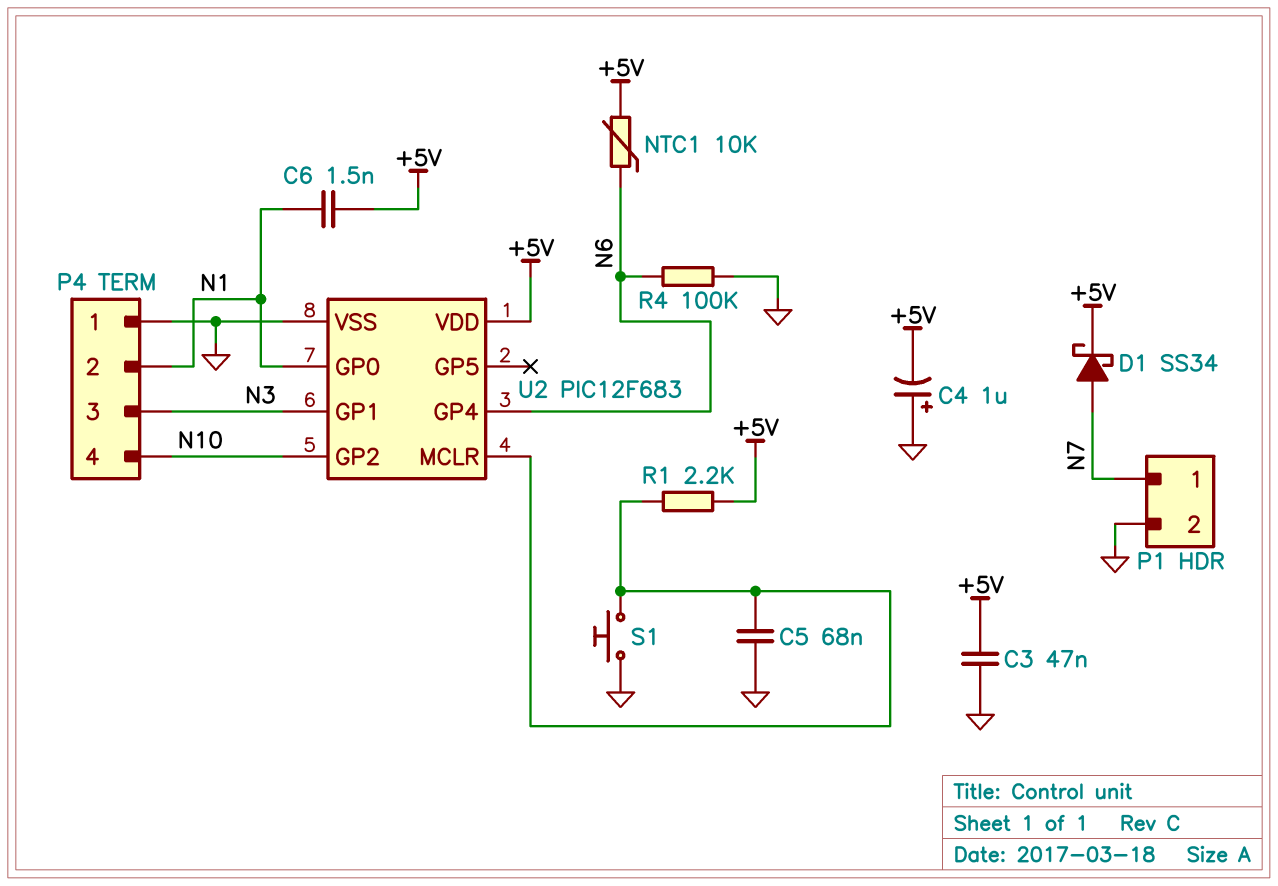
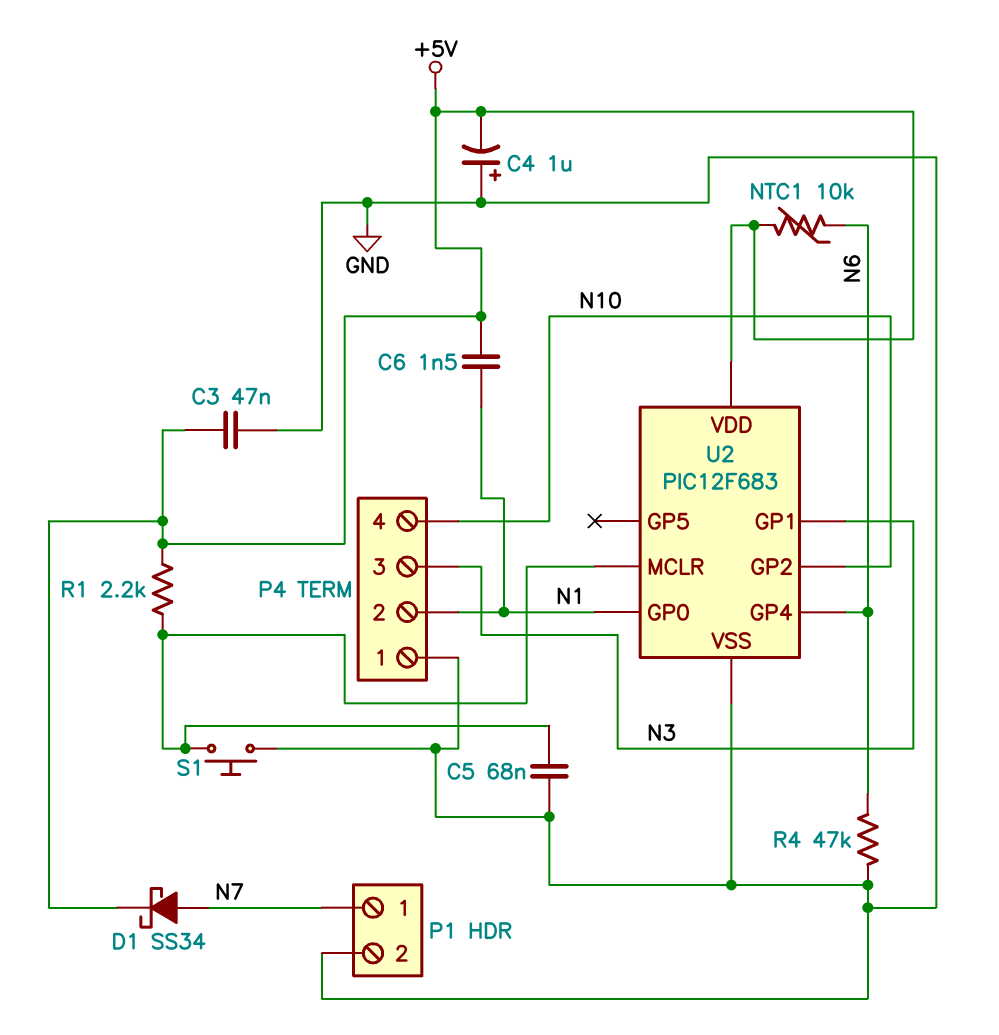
R4: 100k (GND, N6) -> 47k (GND, N6)

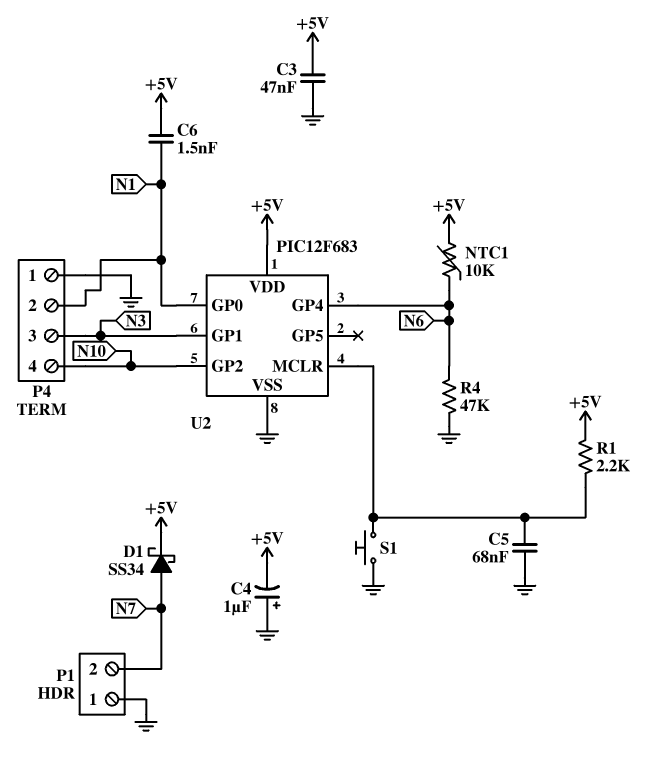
P1 pin 1: N7 -> GND
P1 pin 2: GND -> N7

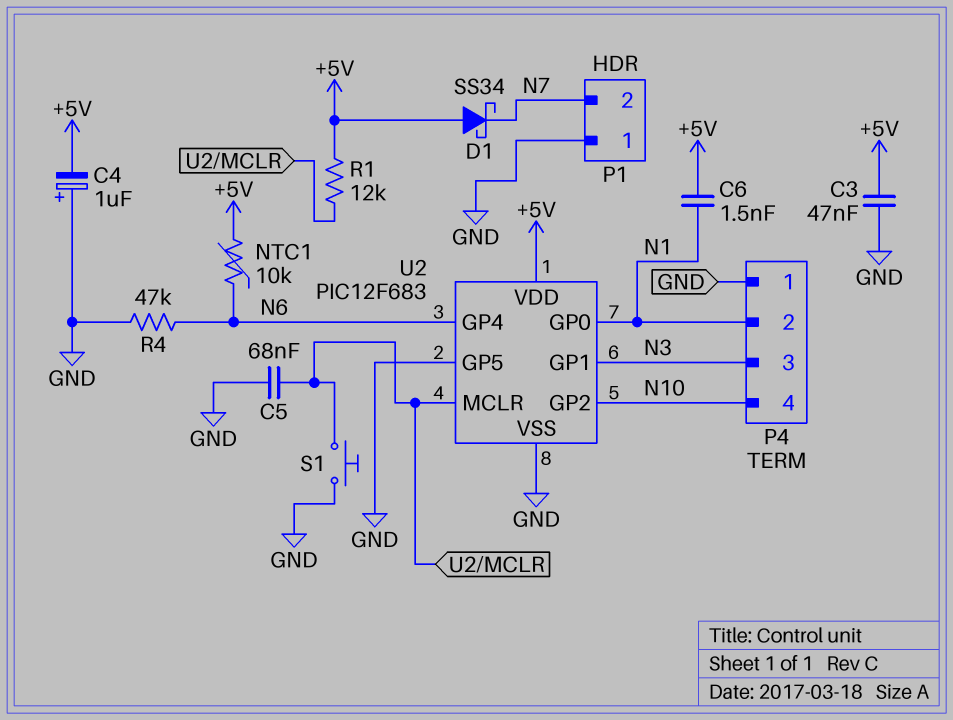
D1: schottky SS34 (A N7, K +5V) -> schottky SS34 (A +5V, K N7)
R1: 2.2k (+5V, U2/MCLR) -> 12k (+5V, U2/MCLR)
U2 pin GP5: none -> GND

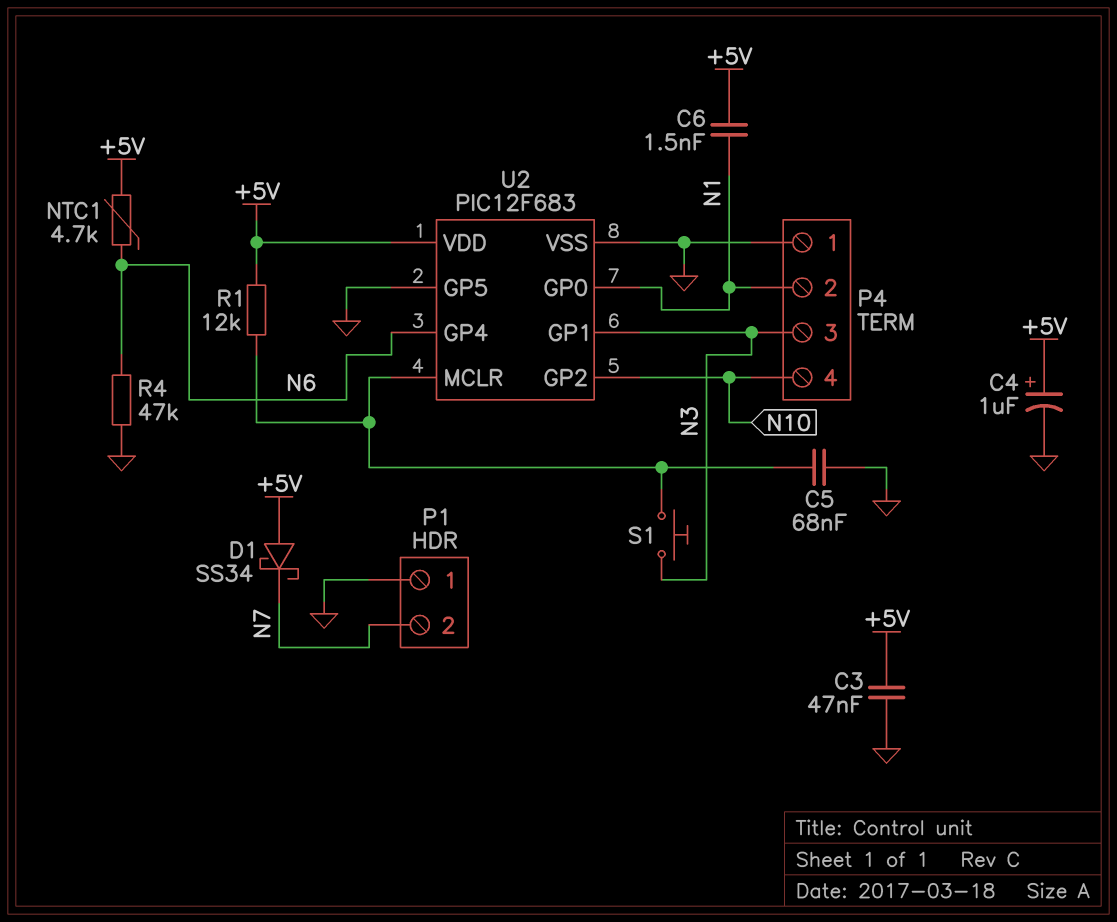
C4: 1uF (plus GND, minus +5V) -> 1uF (plus +5V, minus GND)
NTC1: 10k (+5V, N6) -> 4.7k (+5V, N6)
S1: button (GND, U2/MCLR) -> button (N3, U2/MCLR)

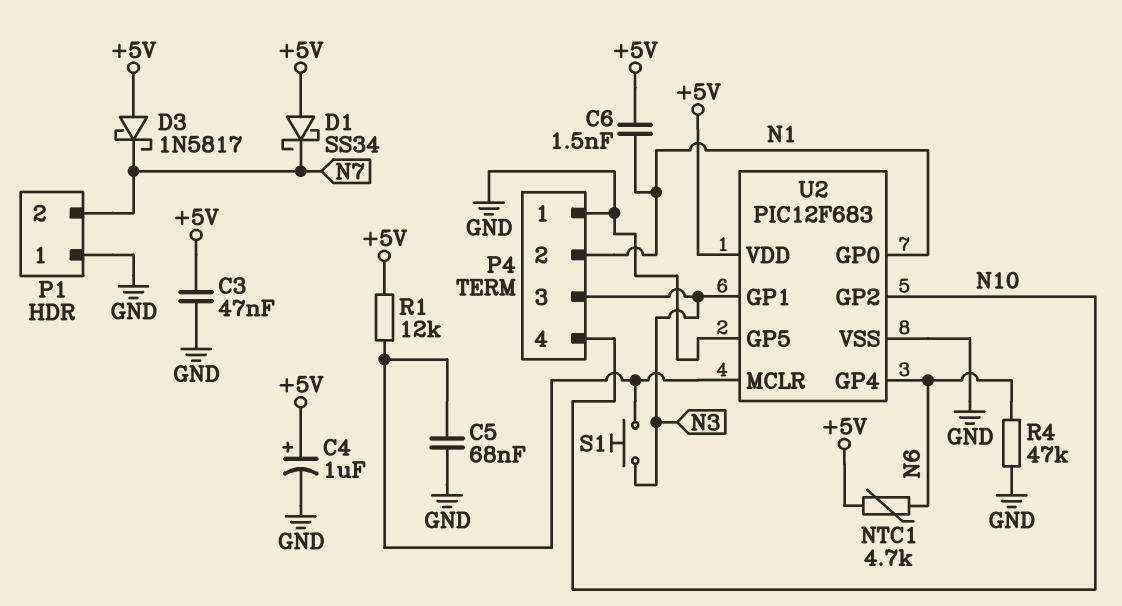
D3: none -> schottky 1N5817 (A +5V, K N7)

